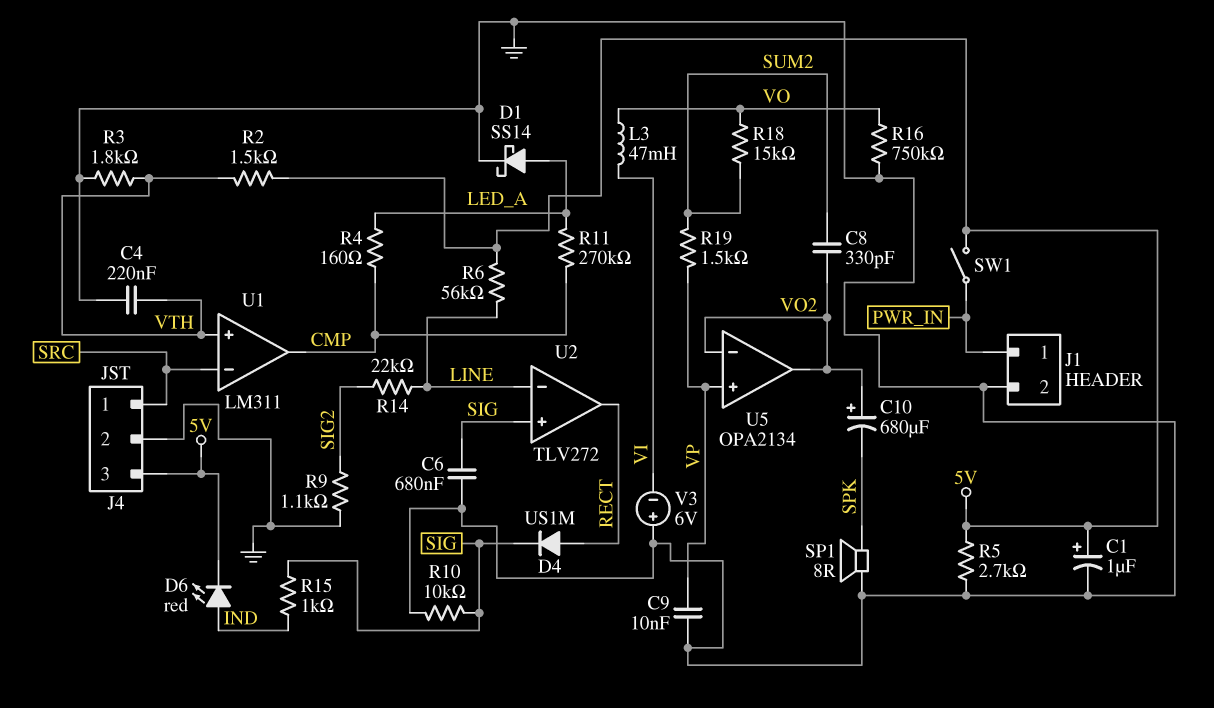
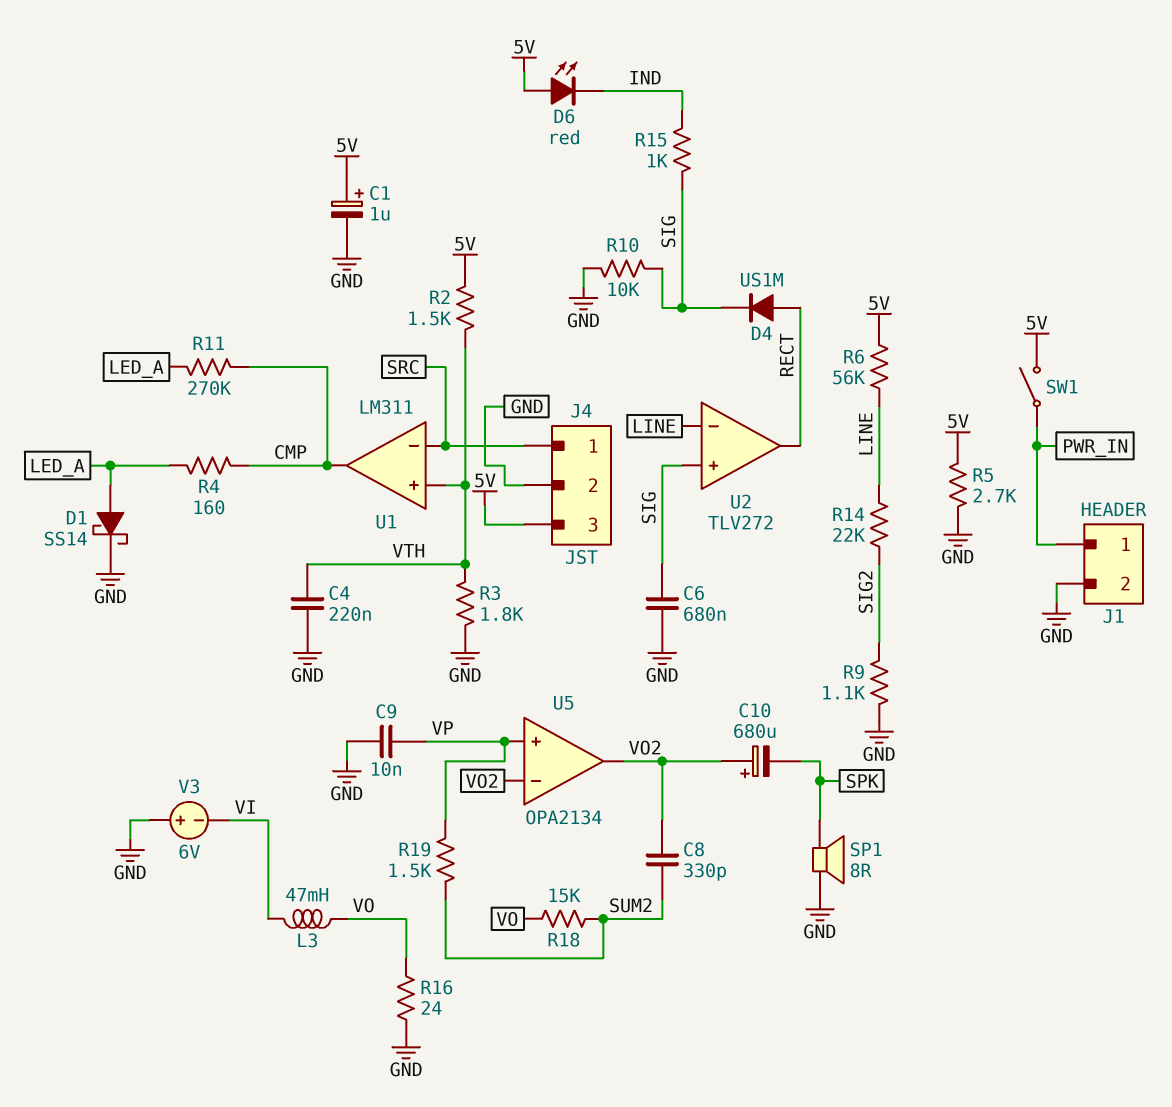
D6: LED red (A IND, K 5V) -> LED red (A 5V, K IND)
R16: 750k (GND, VO) -> 24 (GND, VO)

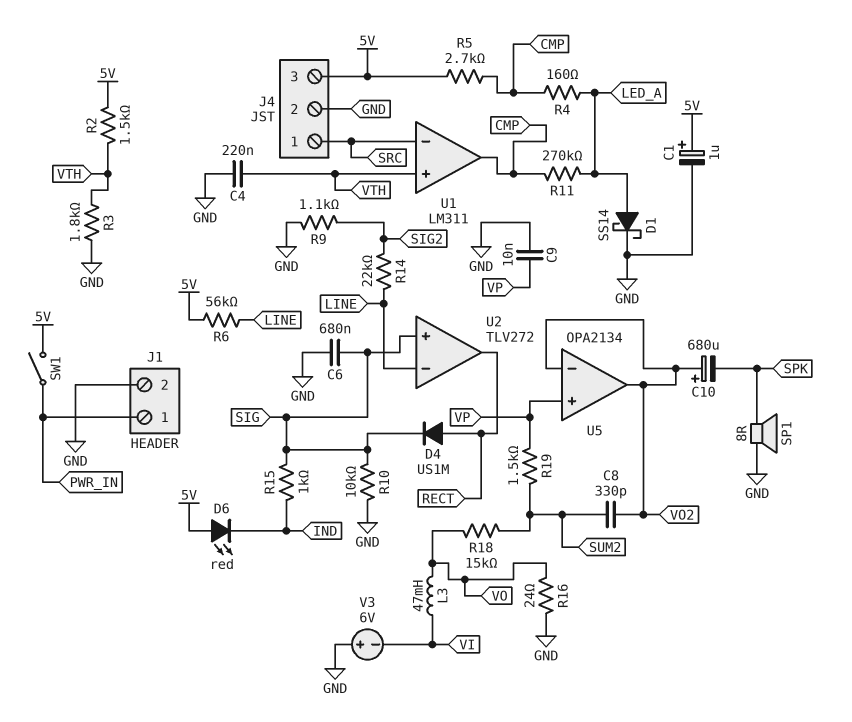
R5: 2.7k (5V, GND) -> 2.7k (5V, CMP)

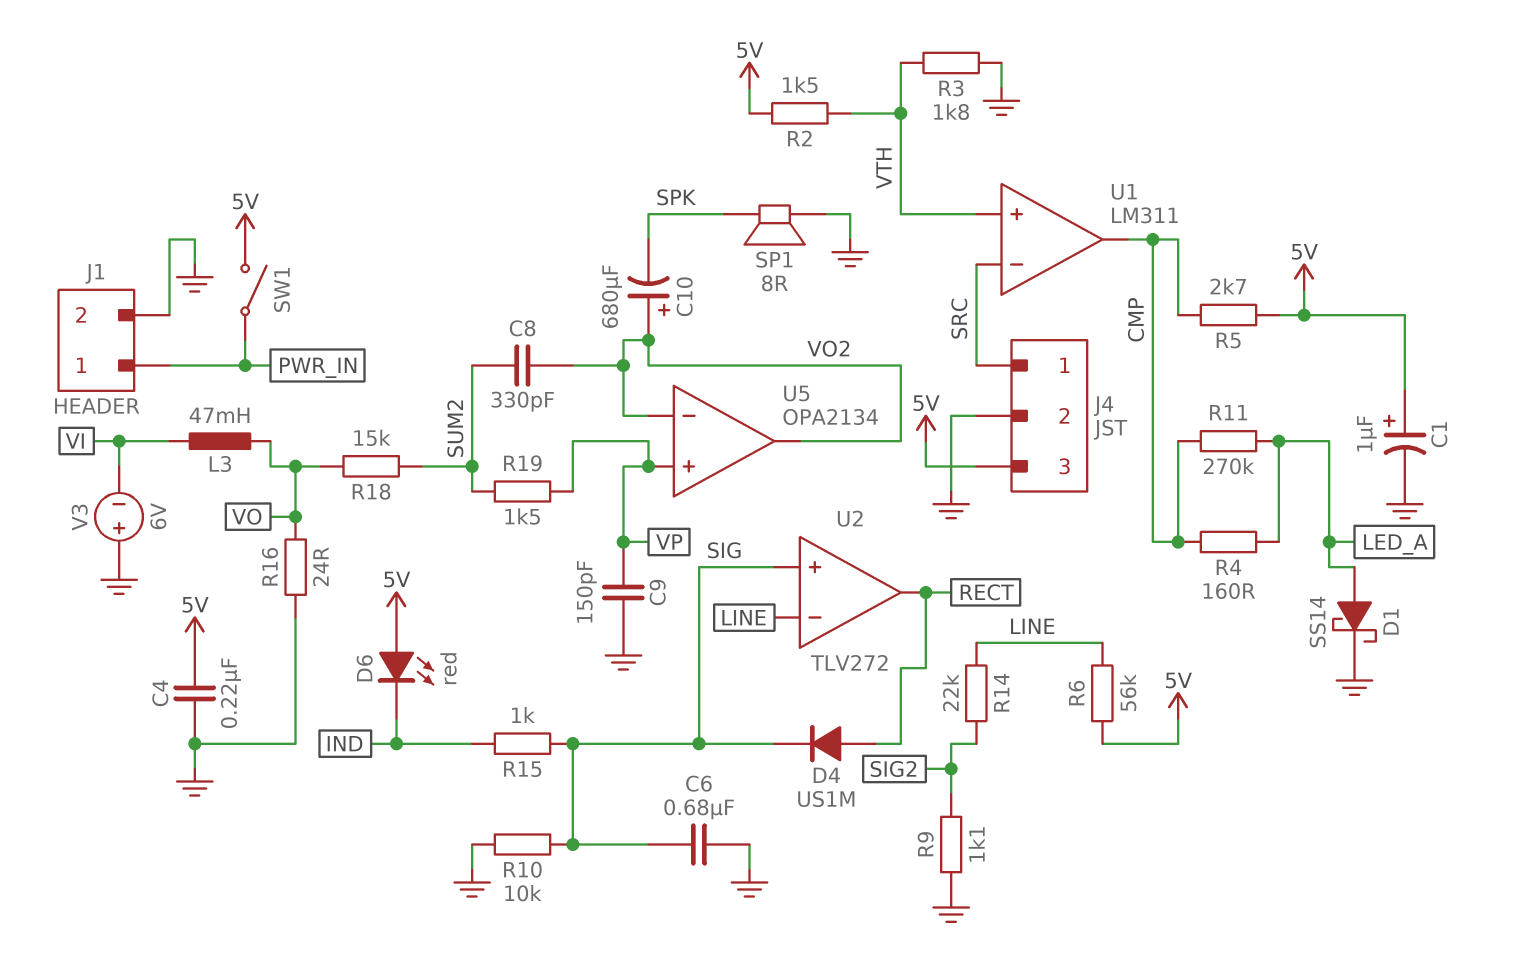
C4: 220nF (GND, VTH) -> 220nF (5V, GND)
C9: 10nF (GND, VP) -> 150pF (GND, VP)

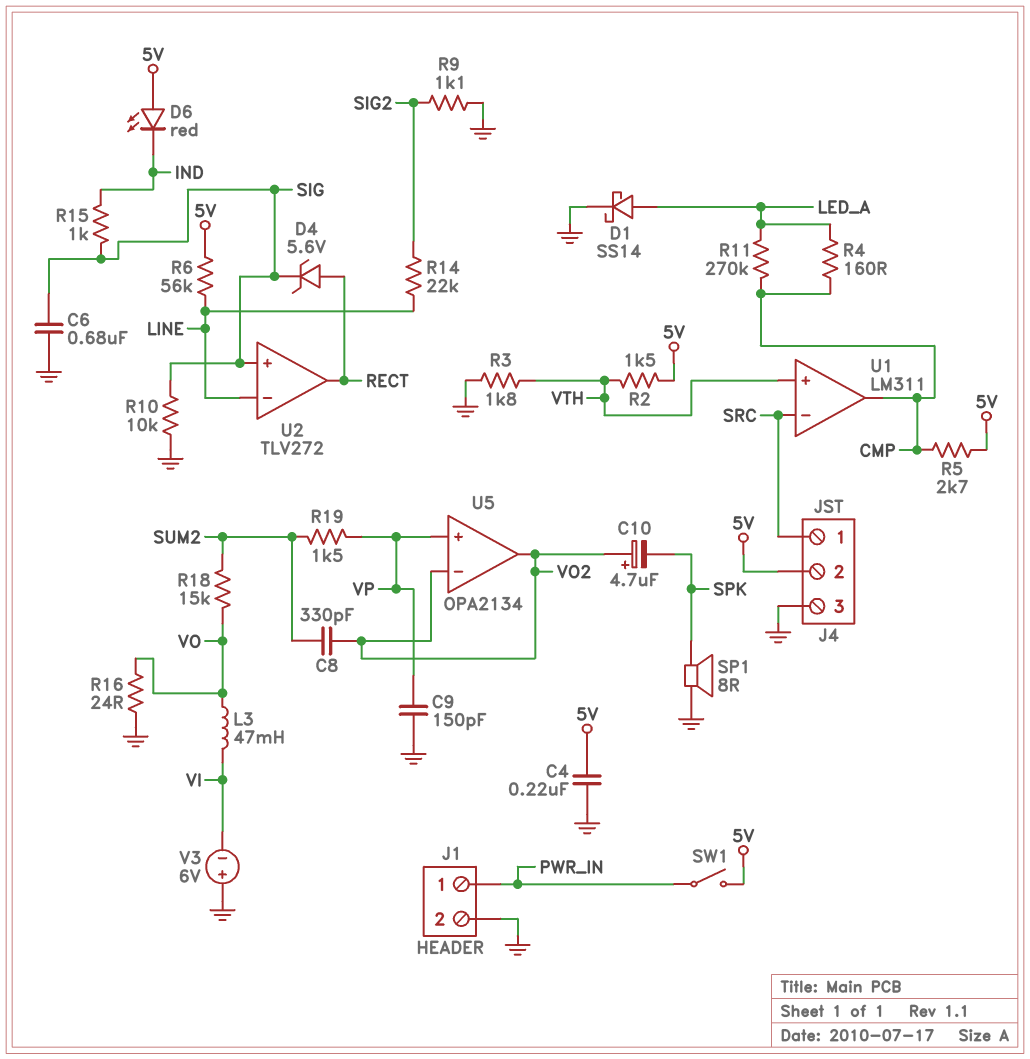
C1: 1uF (plus 5V, minus GND) -> none
C10: 680uF (plus VO2, minus SPK) -> 4.7uF (plus VO2, minus SPK)
D4: diode US1M (A RECT, K SIG) -> zener 5.6V (A RECT, K SIG)
J4 pin 2: GND -> 5V
J4 pin 3: 5V -> GND

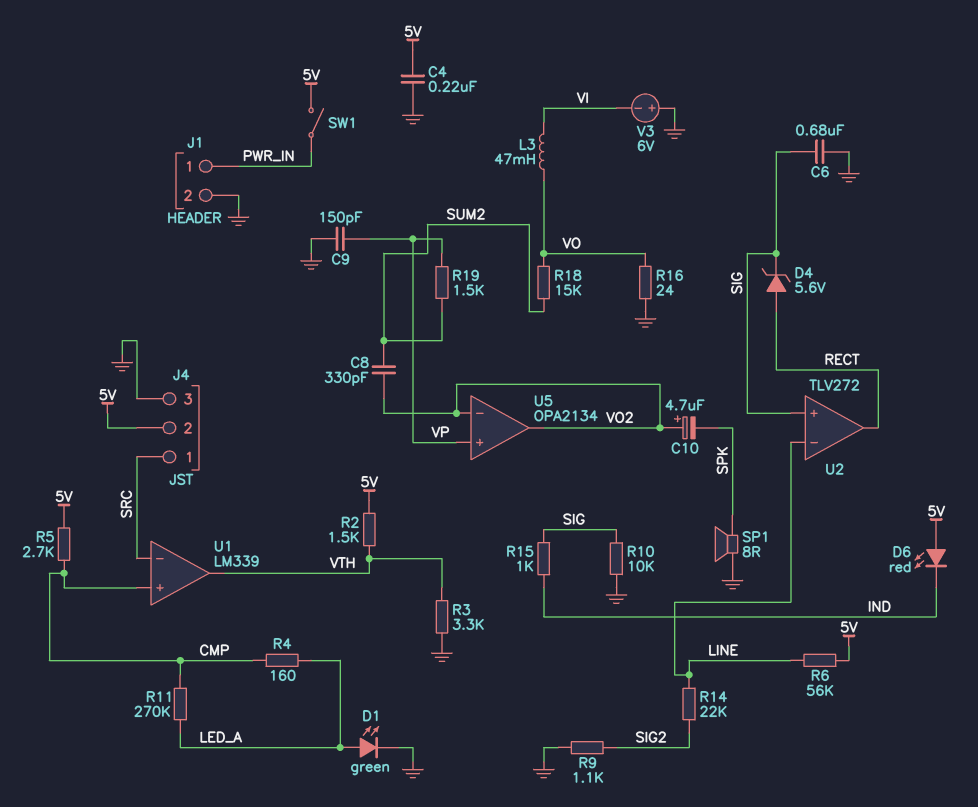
D1: schottky SS14 (A LED_A, K GND) -> LED green (A LED_A, K GND)
R3: 1.8k (GND, VTH) -> 3.3k (GND, VTH)
U1: LM311 -> LM339
U1 pin in+: VTH -> CMP
U1 pin out: CMP -> VTH

